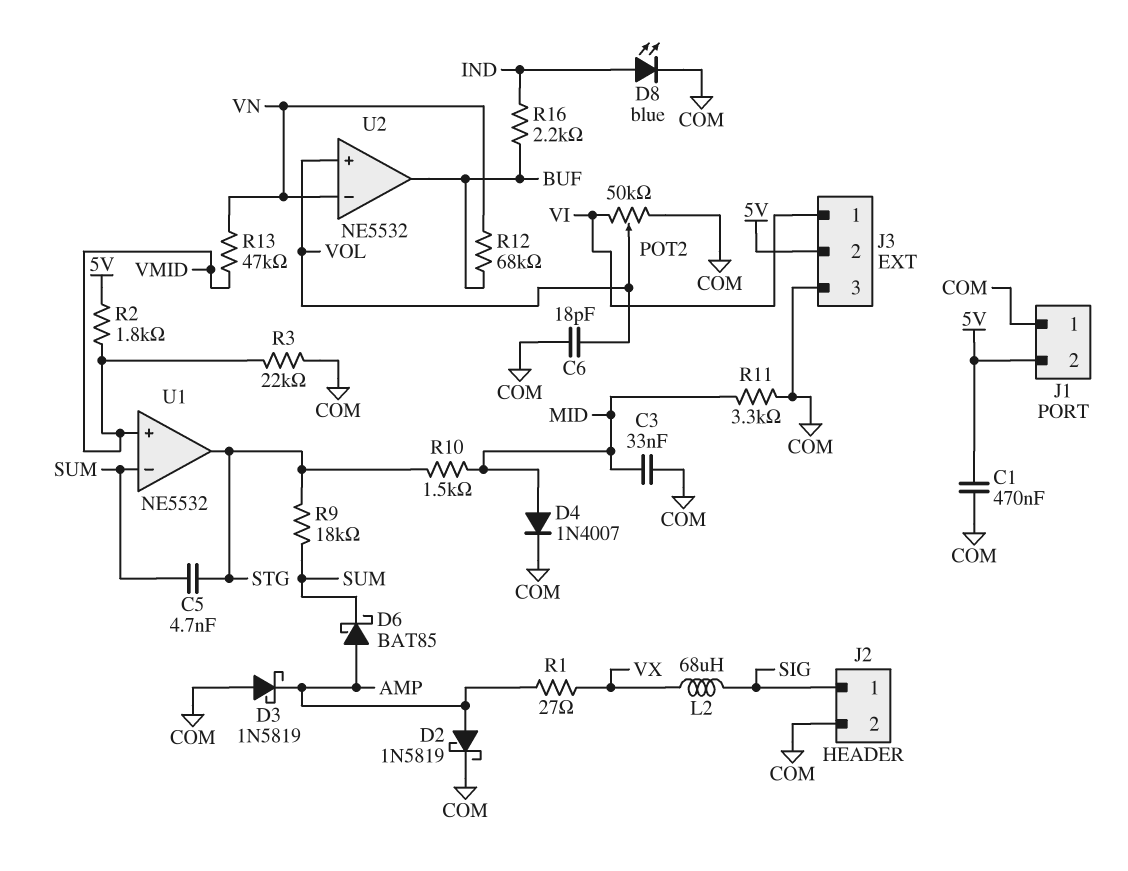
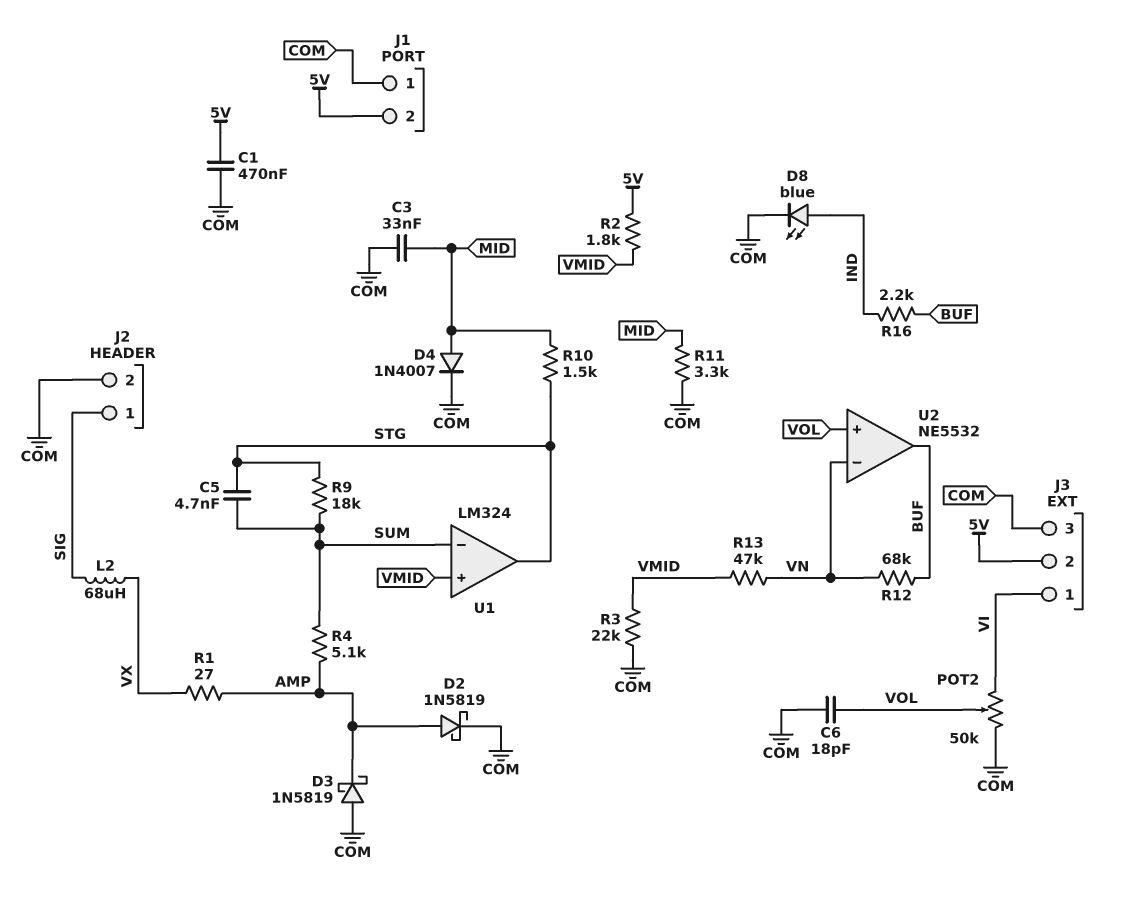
D6: schottky BAT85 (A AMP, K SUM) -> none
R4: none -> 5.1k (AMP, SUM)
U1: NE5532 -> LM324

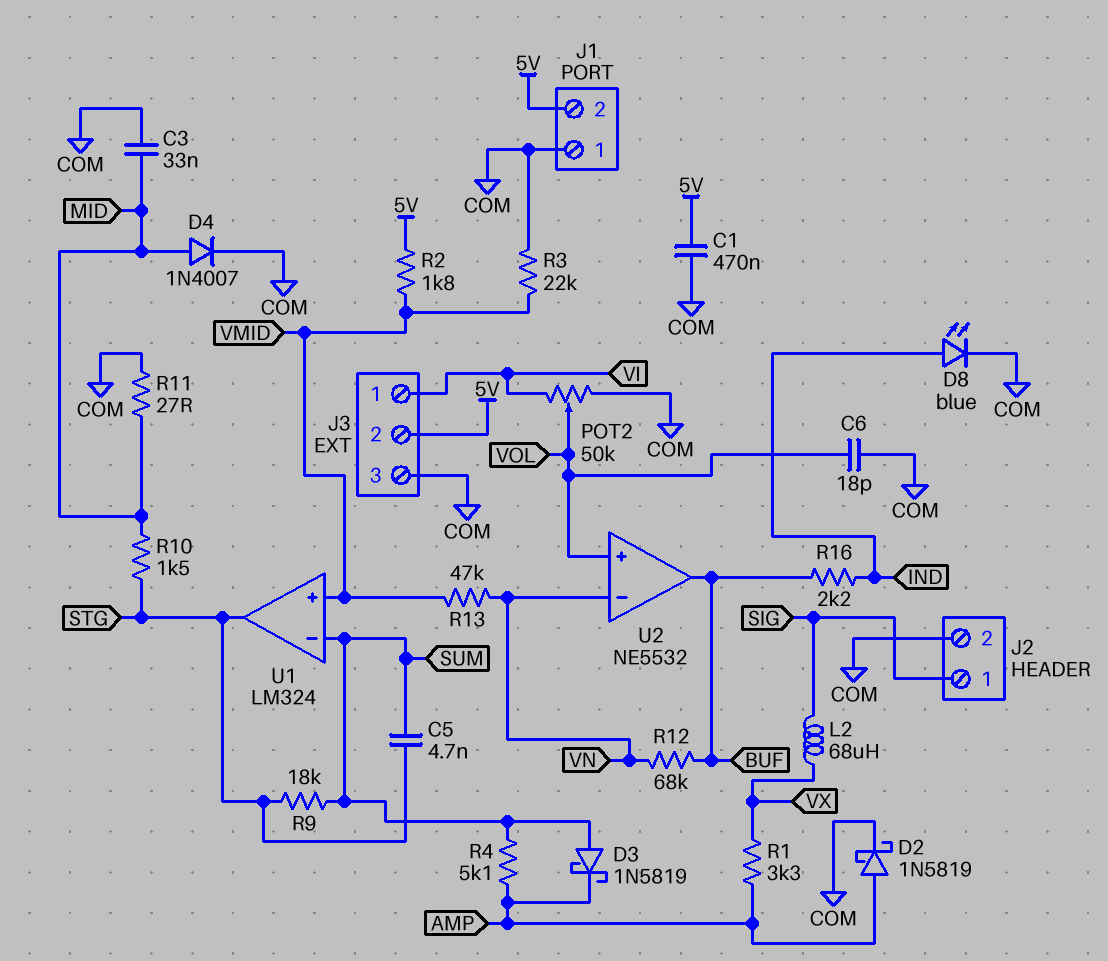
D3: schottky 1N5819 (A COM, K AMP) -> schottky 1N5819 (A SUM, K AMP)
R1: 27 (AMP, VX) -> 3.3k (AMP, VX)
R11: 3.3k (COM, MID) -> 27 (COM, MID)

